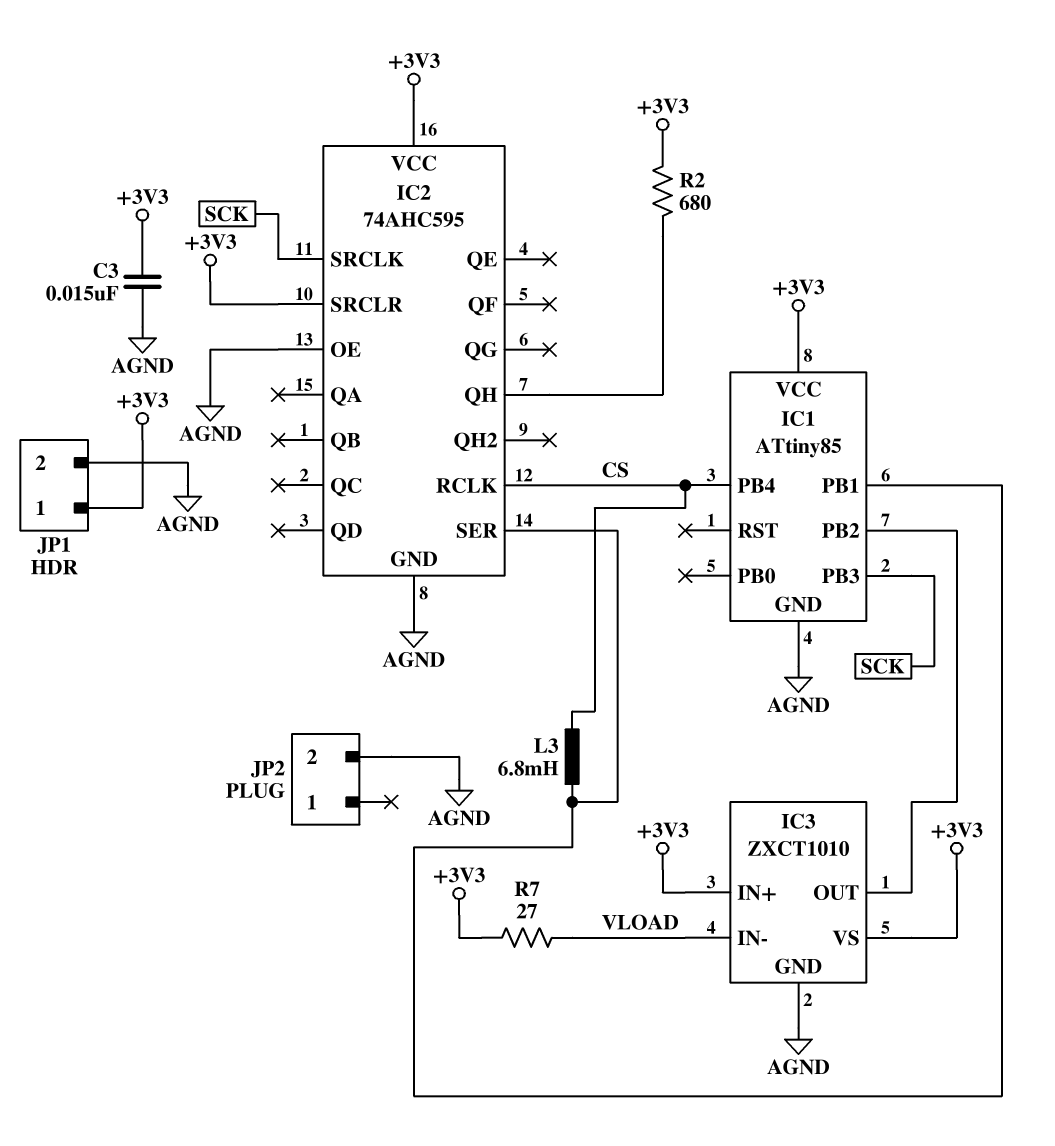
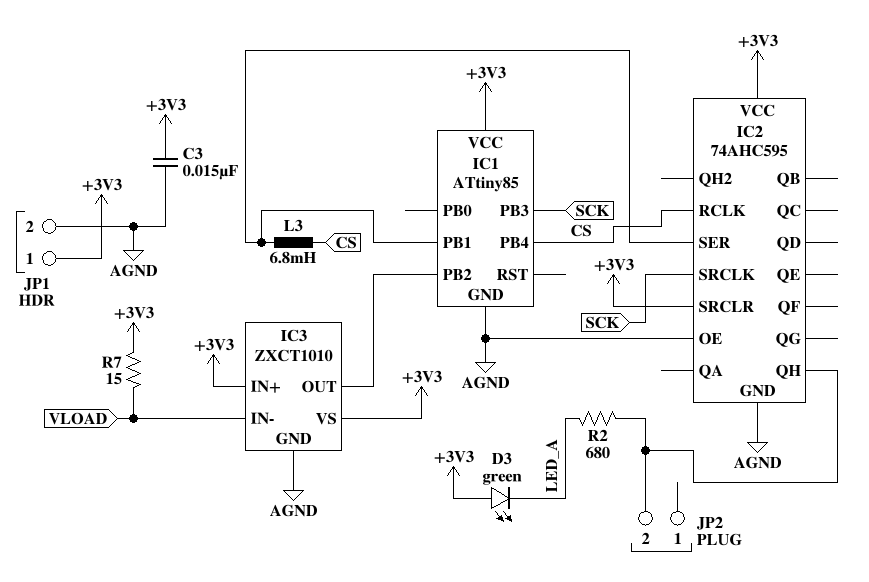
D3: none -> LED green (A +3V3, K LED_A)
JP2 pin 2: AGND -> IC2/QH
R2: 680 (+3V3, IC2/QH) -> 680 (IC2/QH, LED_A)
R7: 27 (+3V3, VLOAD) -> 15 (+3V3, VLOAD)

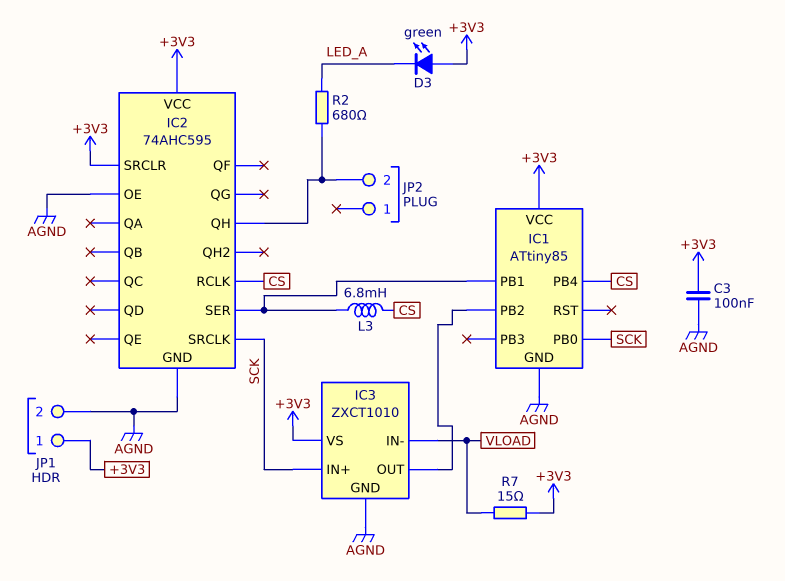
C3: 15nF (+3V3, AGND) -> 100nF (+3V3, AGND)
IC1 pin PB0: none -> SCK
IC1 pin PB3: SCK -> none
IC3 pin IN+: +3V3 -> SCK

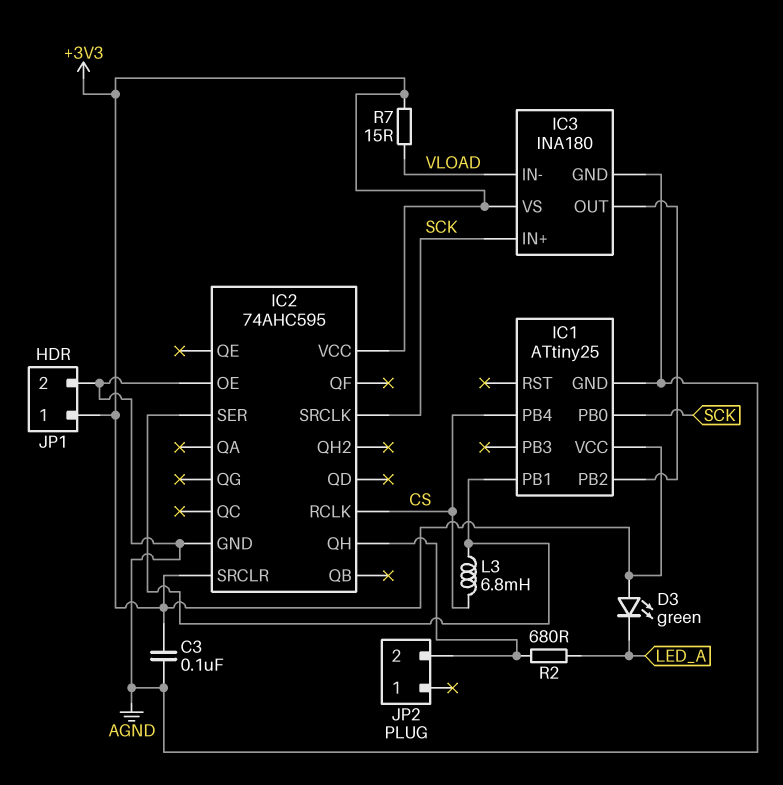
IC1: ATtiny85 -> ATtiny25
IC3: ZXCT1010 -> INA180

